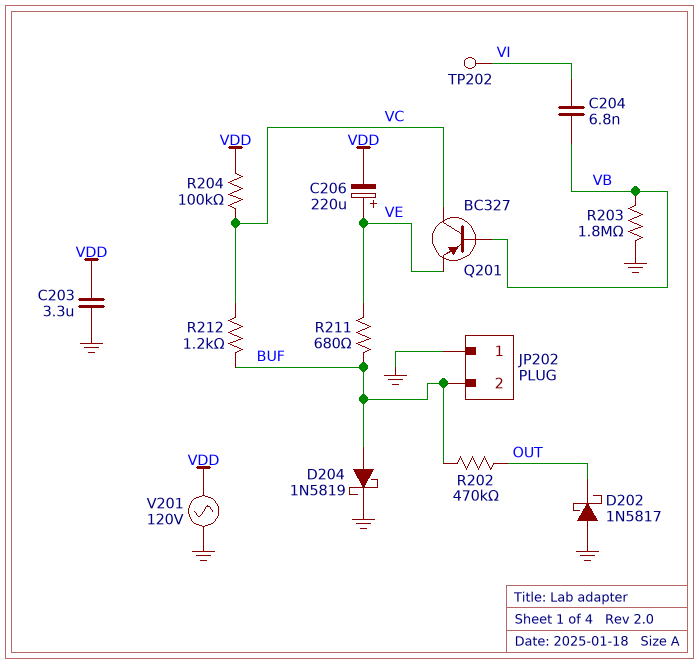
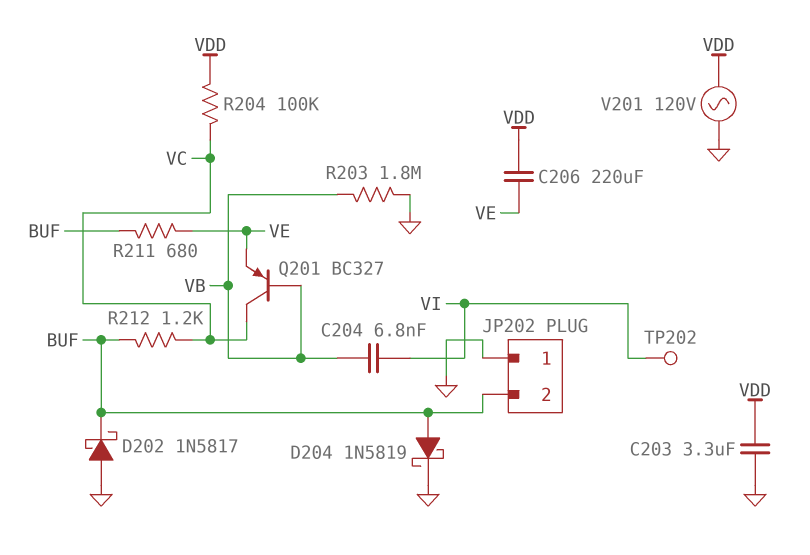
C206: 220uF (plus VE, minus VDD) -> 220uF (VDD, VE)
D202: schottky 1N5817 (A GND, K OUT) -> schottky 1N5817 (A GND, K BUF)
R202: 470k (BUF, OUT) -> none

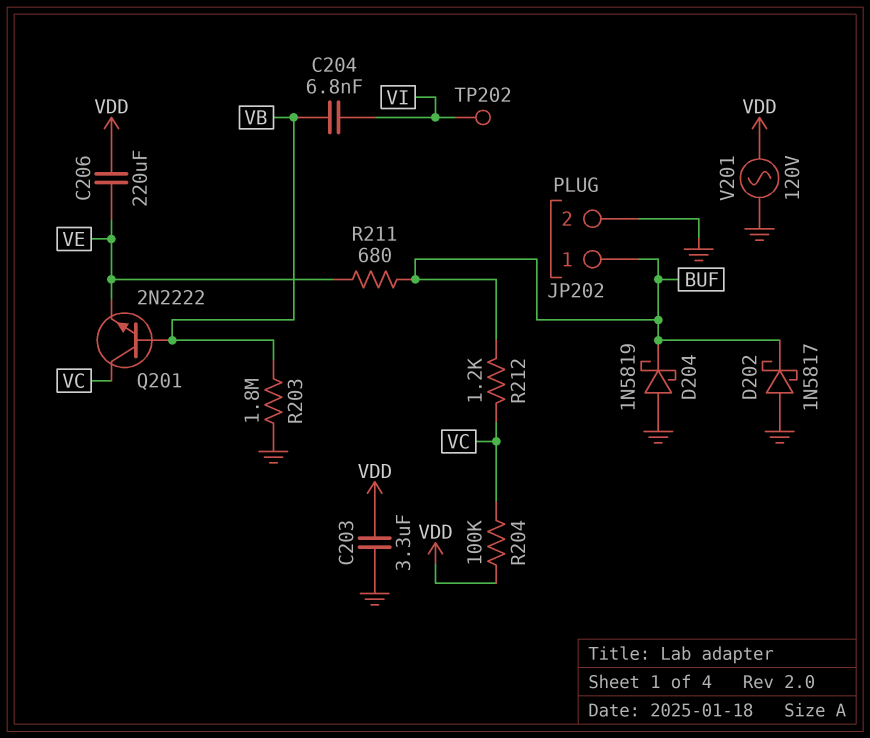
D204: schottky 1N5819 (A BUF, K GND) -> schottky 1N5819 (A GND, K BUF)
JP202 pin 1: GND -> BUF
JP202 pin 2: BUF -> GND
Q201: PNP BC327 (B VB, C VC, E VE) -> NPN 2N2222 (B VB, C VC, E VE)

